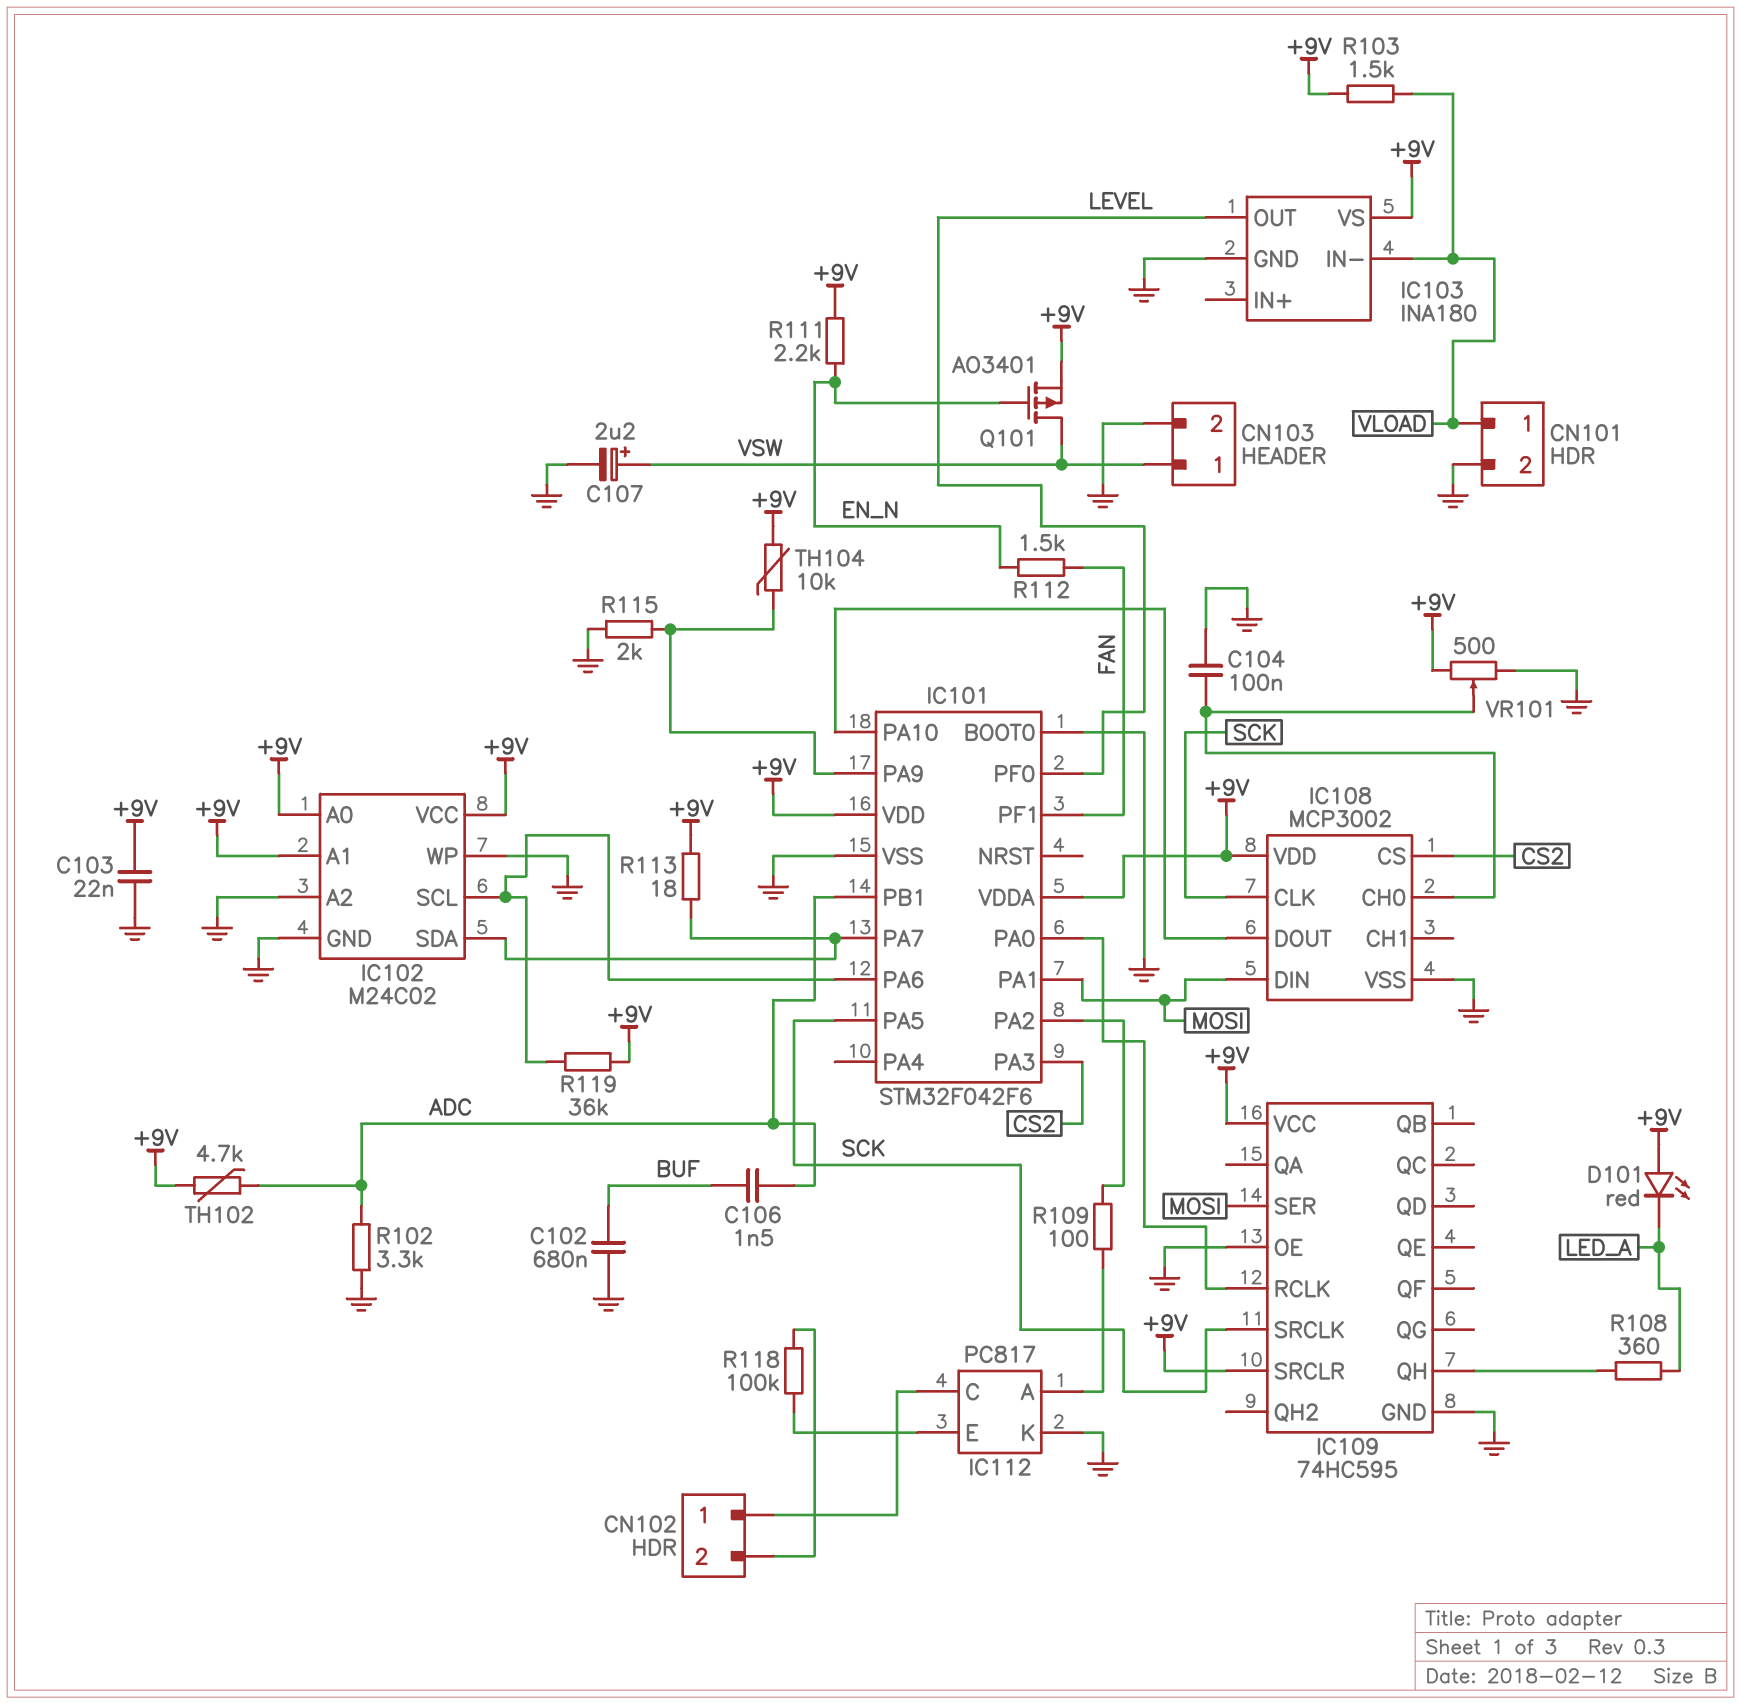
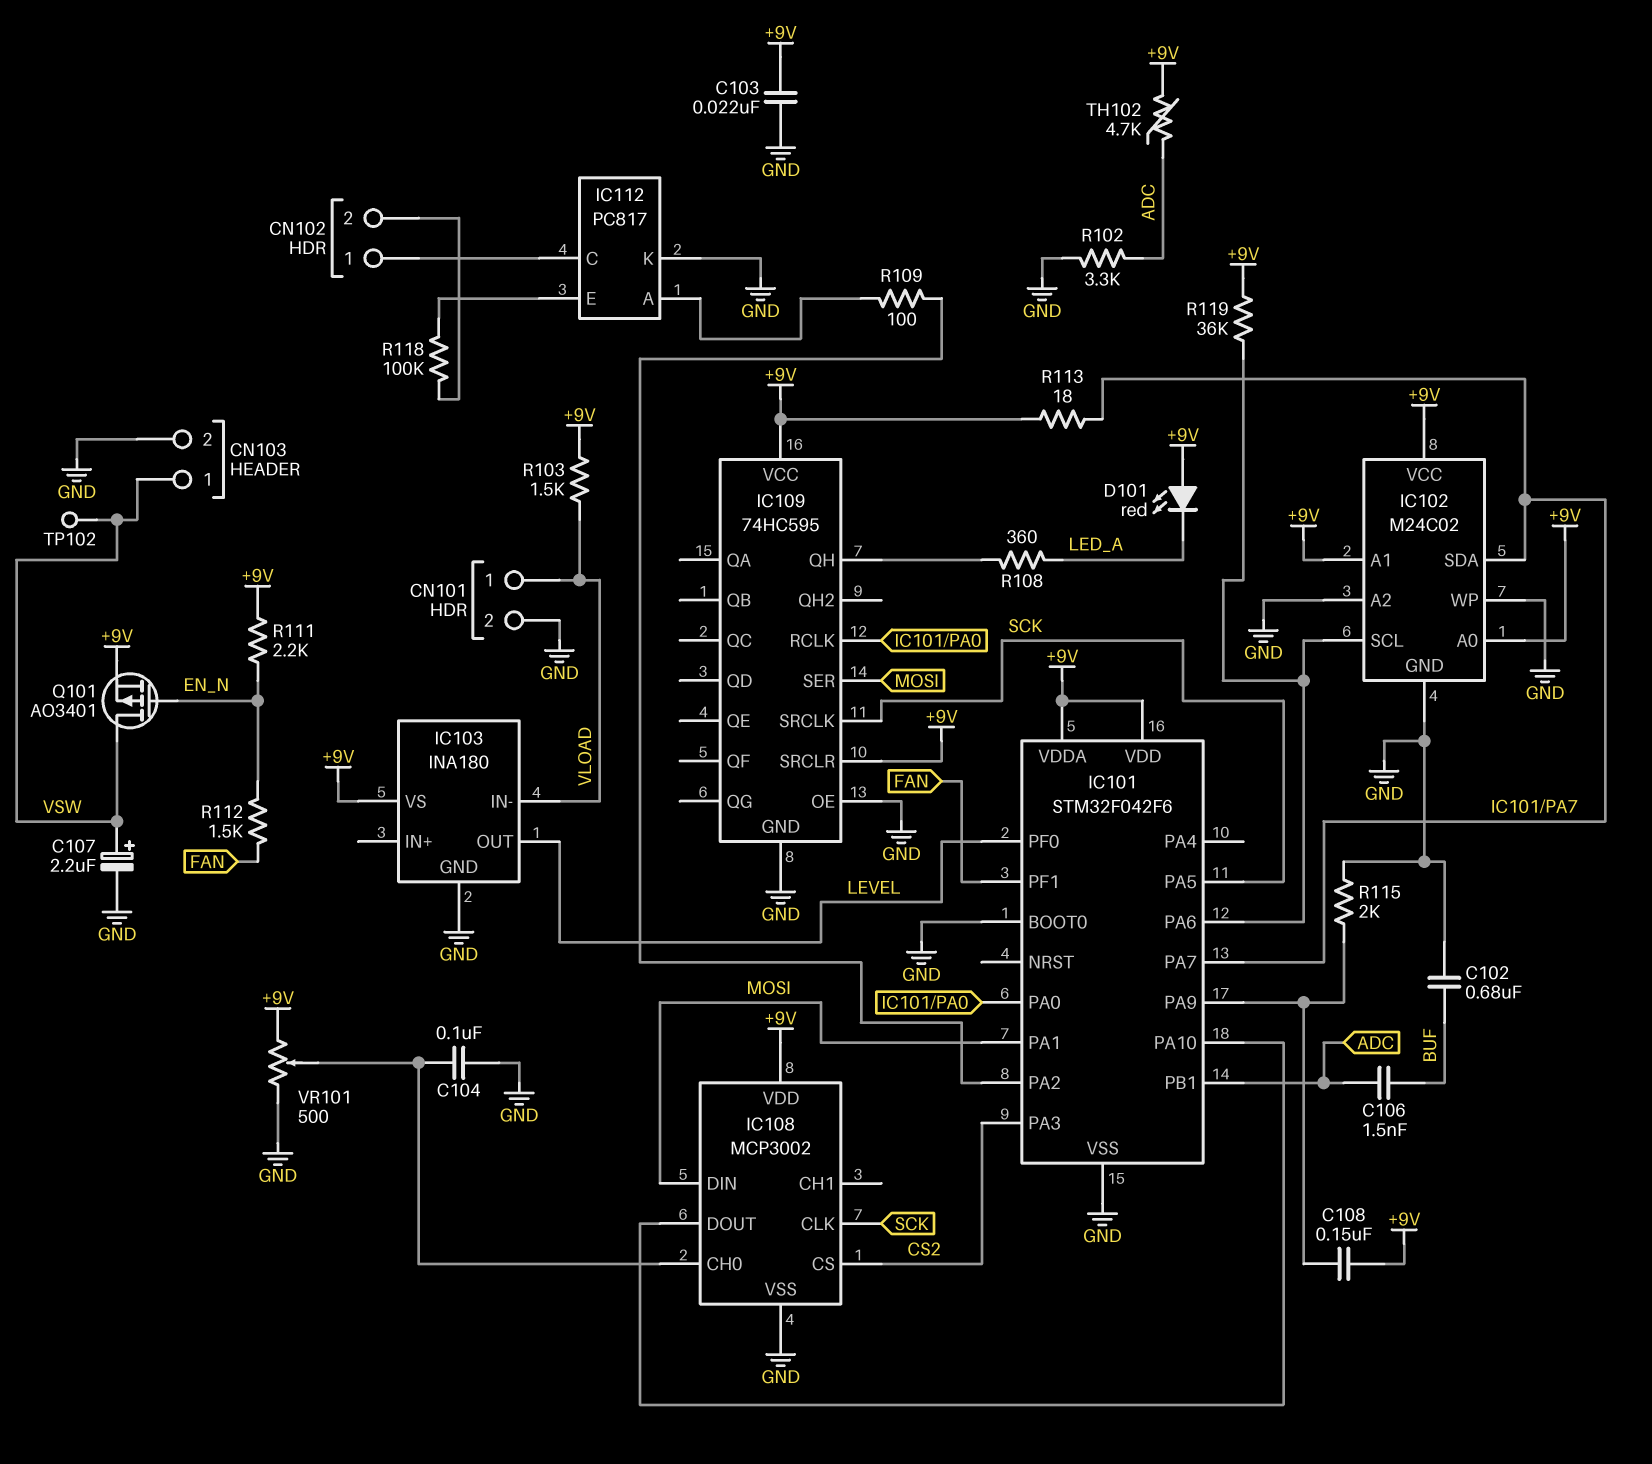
C108: none -> 150nF (+9V, IC101/PA9)
TH104: 10k (+9V, IC101/PA9) -> none
TP102: none -> test point (VSW)

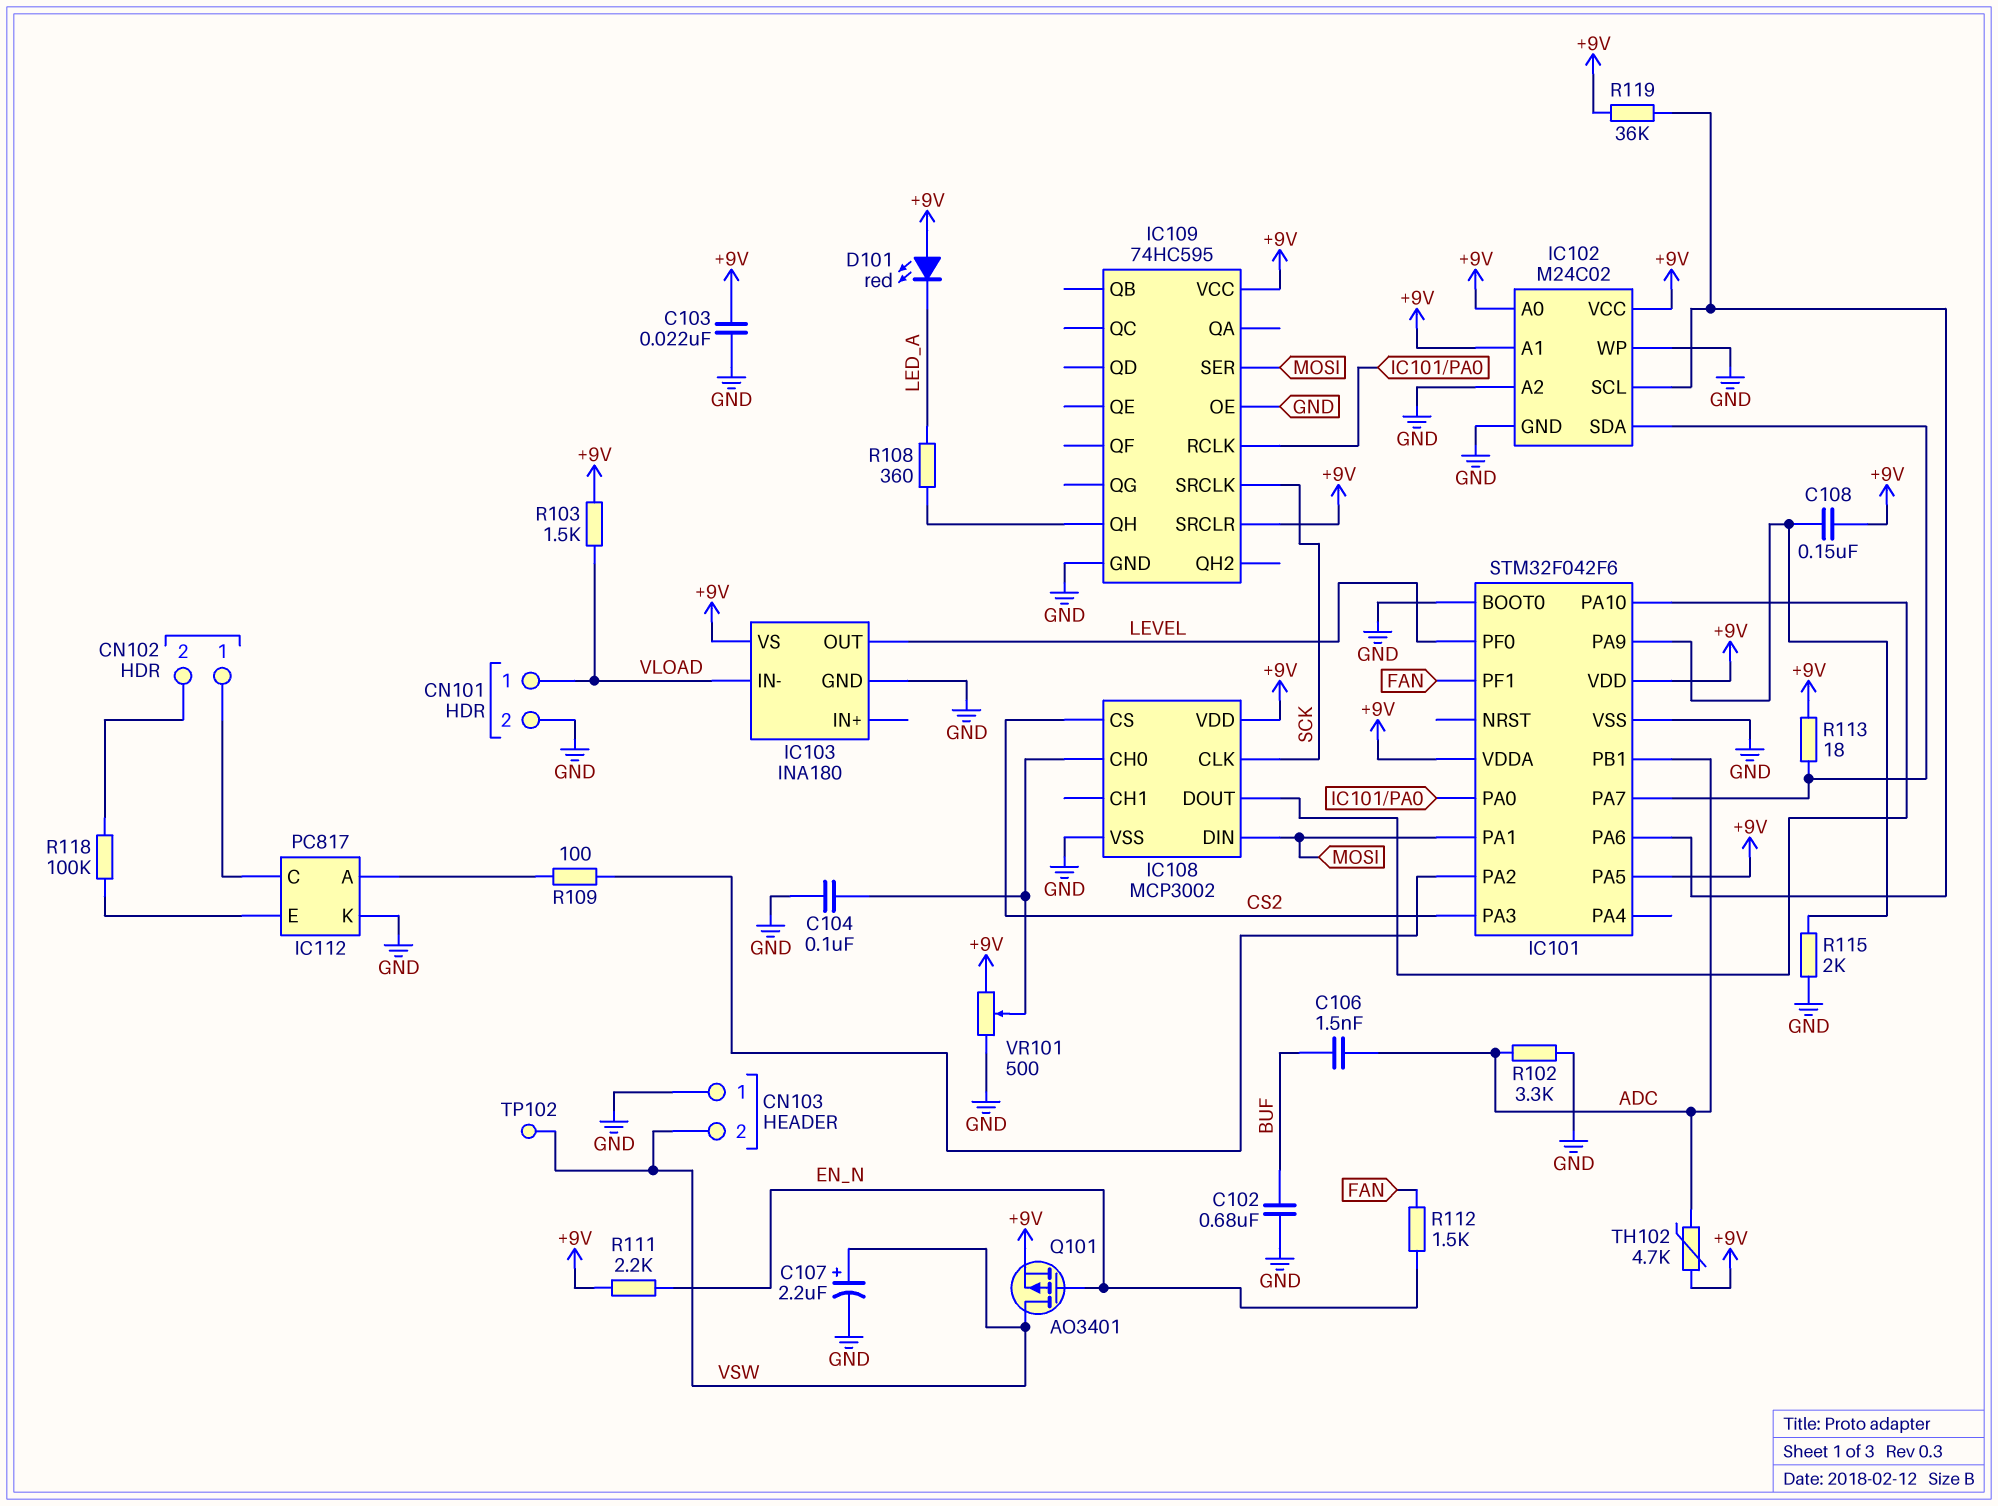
CN103 pin 1: VSW -> GND
CN103 pin 2: GND -> VSW
IC101 pin PA5: SCK -> +9V

